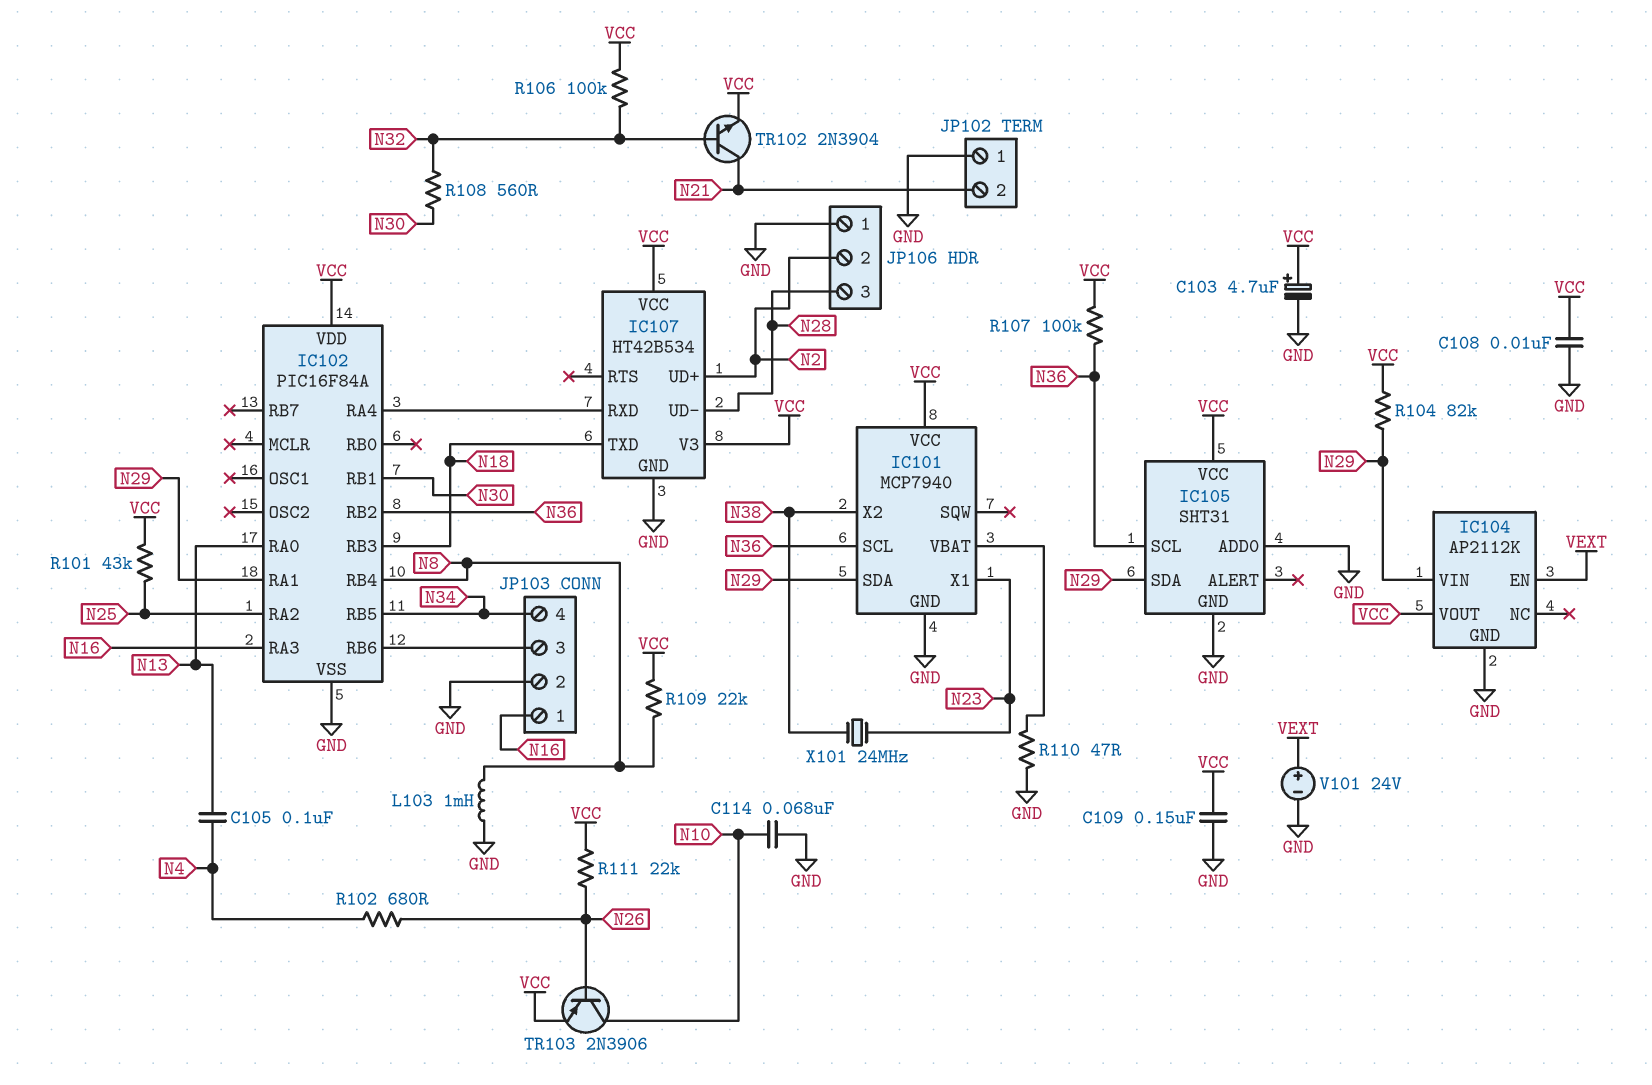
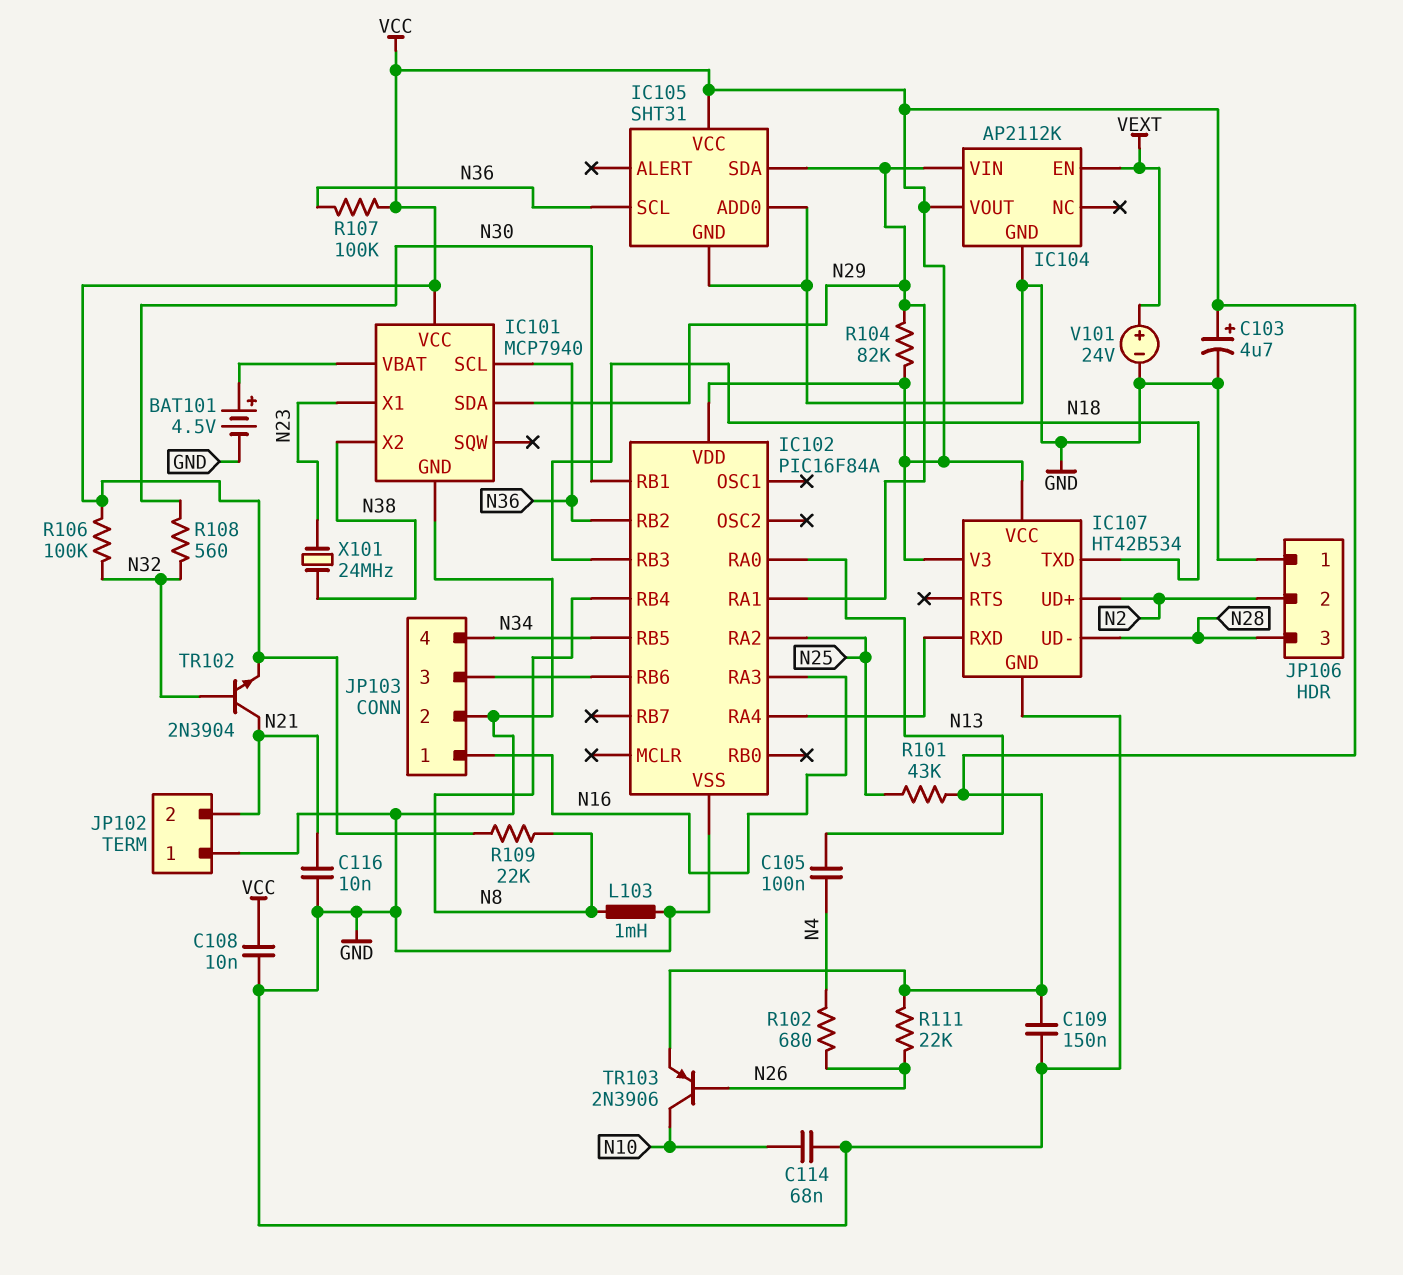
BAT101: none -> 4.5V (plus IC101/VBAT, minus GND)
C116: none -> 10nF (GND, N21)
R110: 47 (GND, IC101/VBAT) -> none

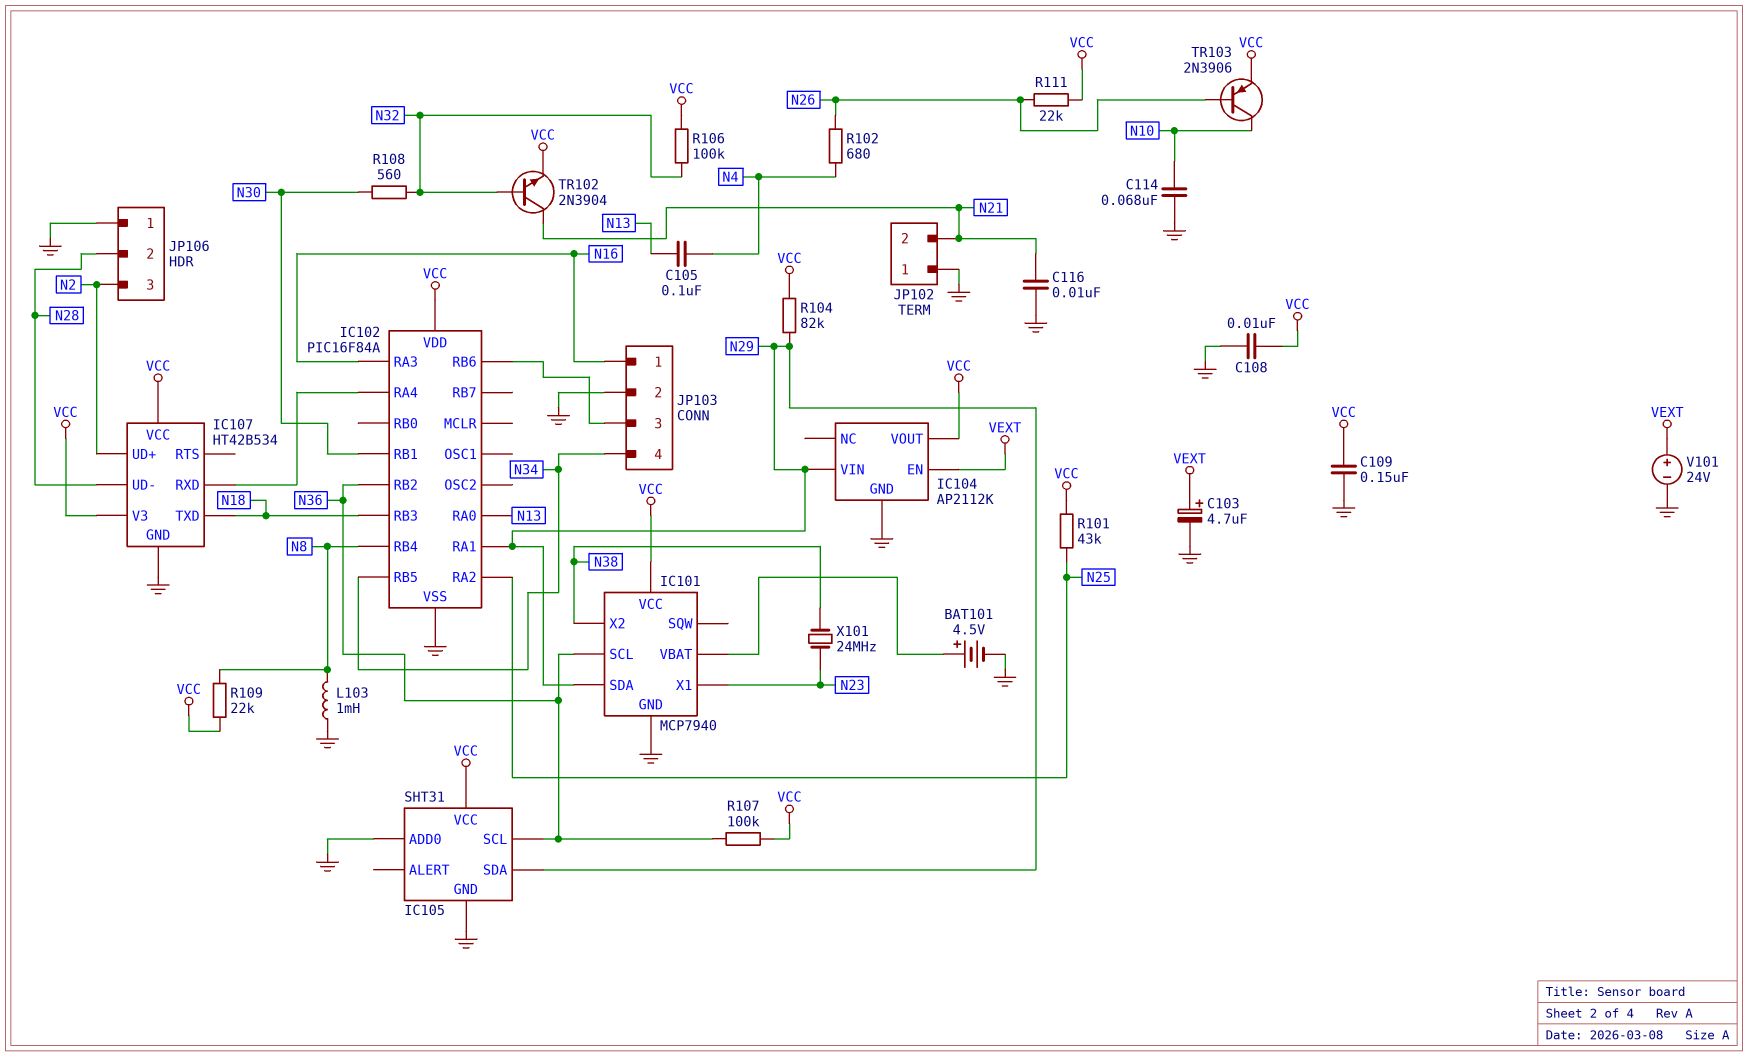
C103: 4.7uF (plus VCC, minus GND) -> 4.7uF (plus VEXT, minus GND)
JP106 pin 2: N2 -> N28
JP106 pin 3: N28 -> N2

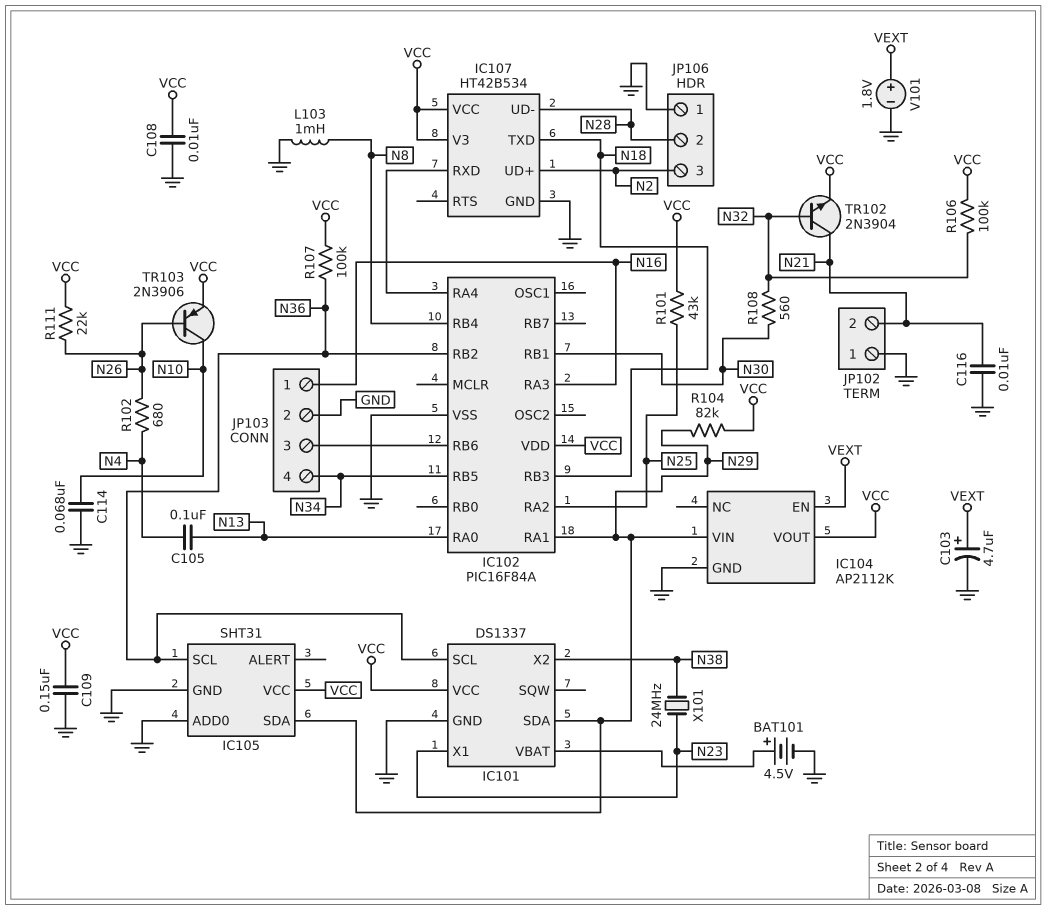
IC101: MCP7940 -> DS1337
R109: 22k (N8, VCC) -> none
V101: 24V (plus VEXT, minus GND) -> 1.8V (plus VEXT, minus GND)

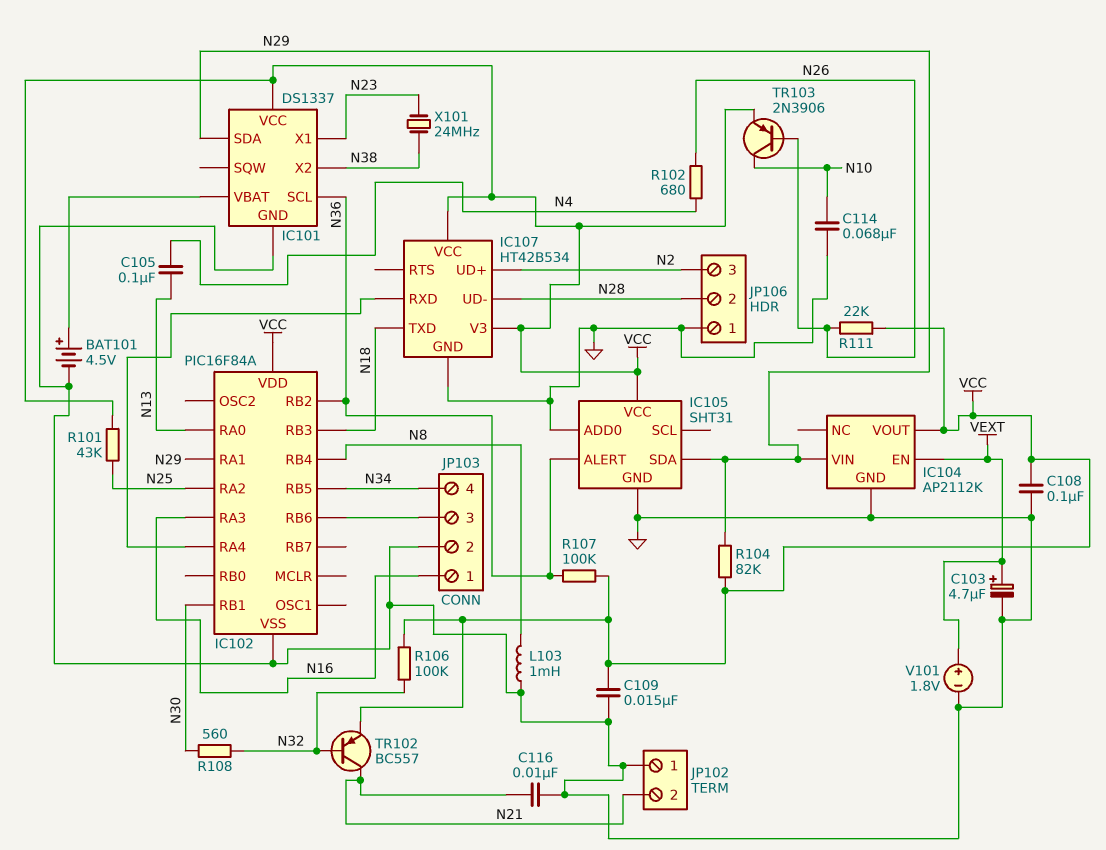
C108: 10nF (GND, VCC) -> 100nF (GND, VCC)
C109: 150nF (GND, VCC) -> 15nF (GND, VCC)
IC105 pin ALERT: none -> N36
IC105 pin SCL: N36 -> none
TR102: NPN 2N3904 (B N32, C N21, E VCC) -> PNP BC557 (B N32, C N21, E VCC)

